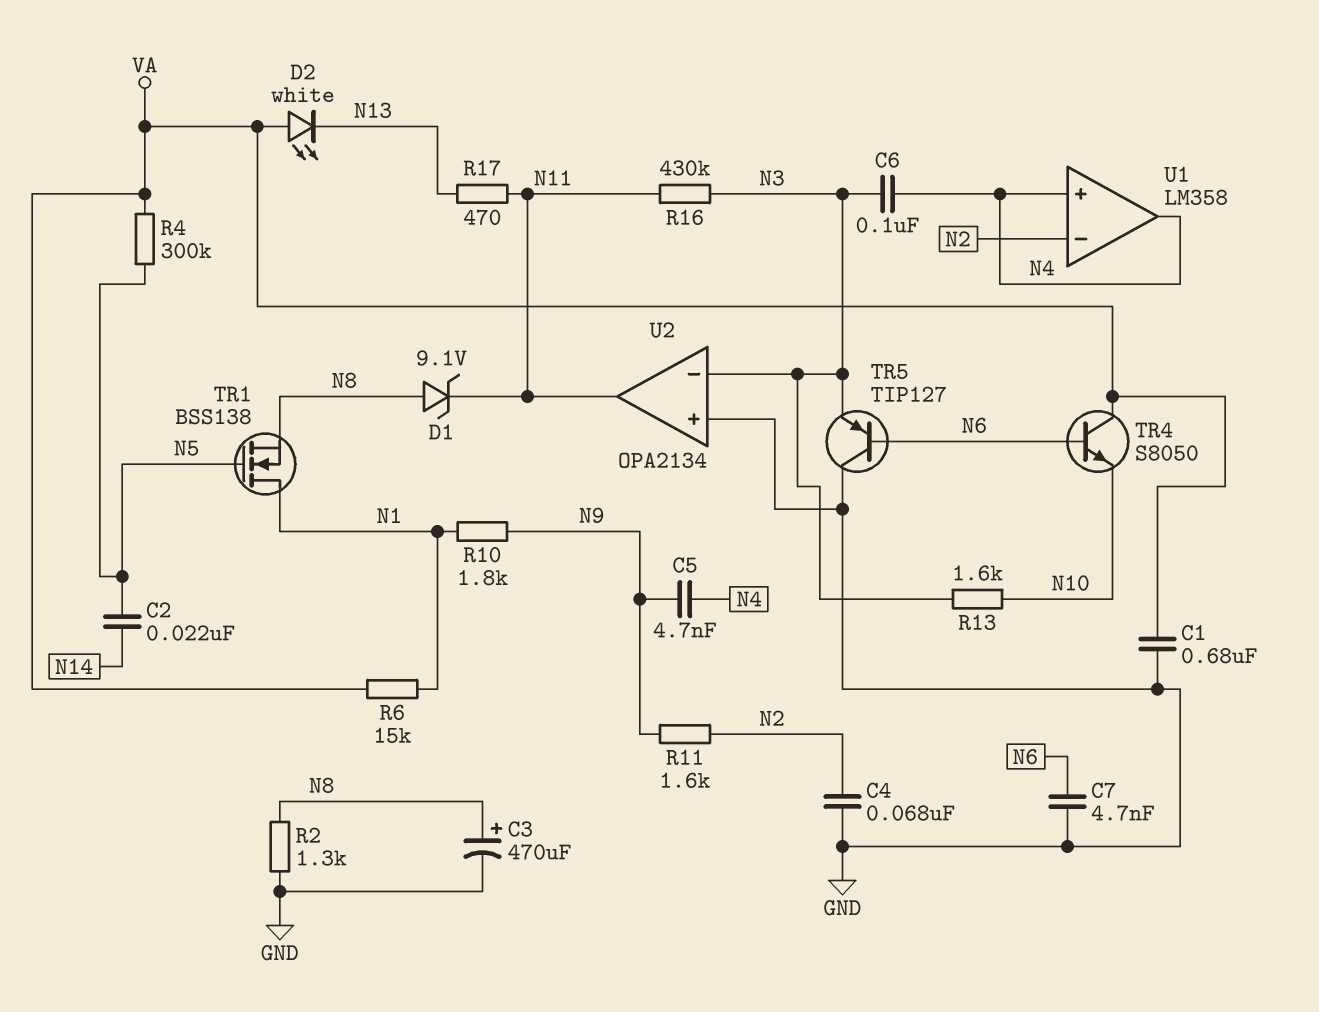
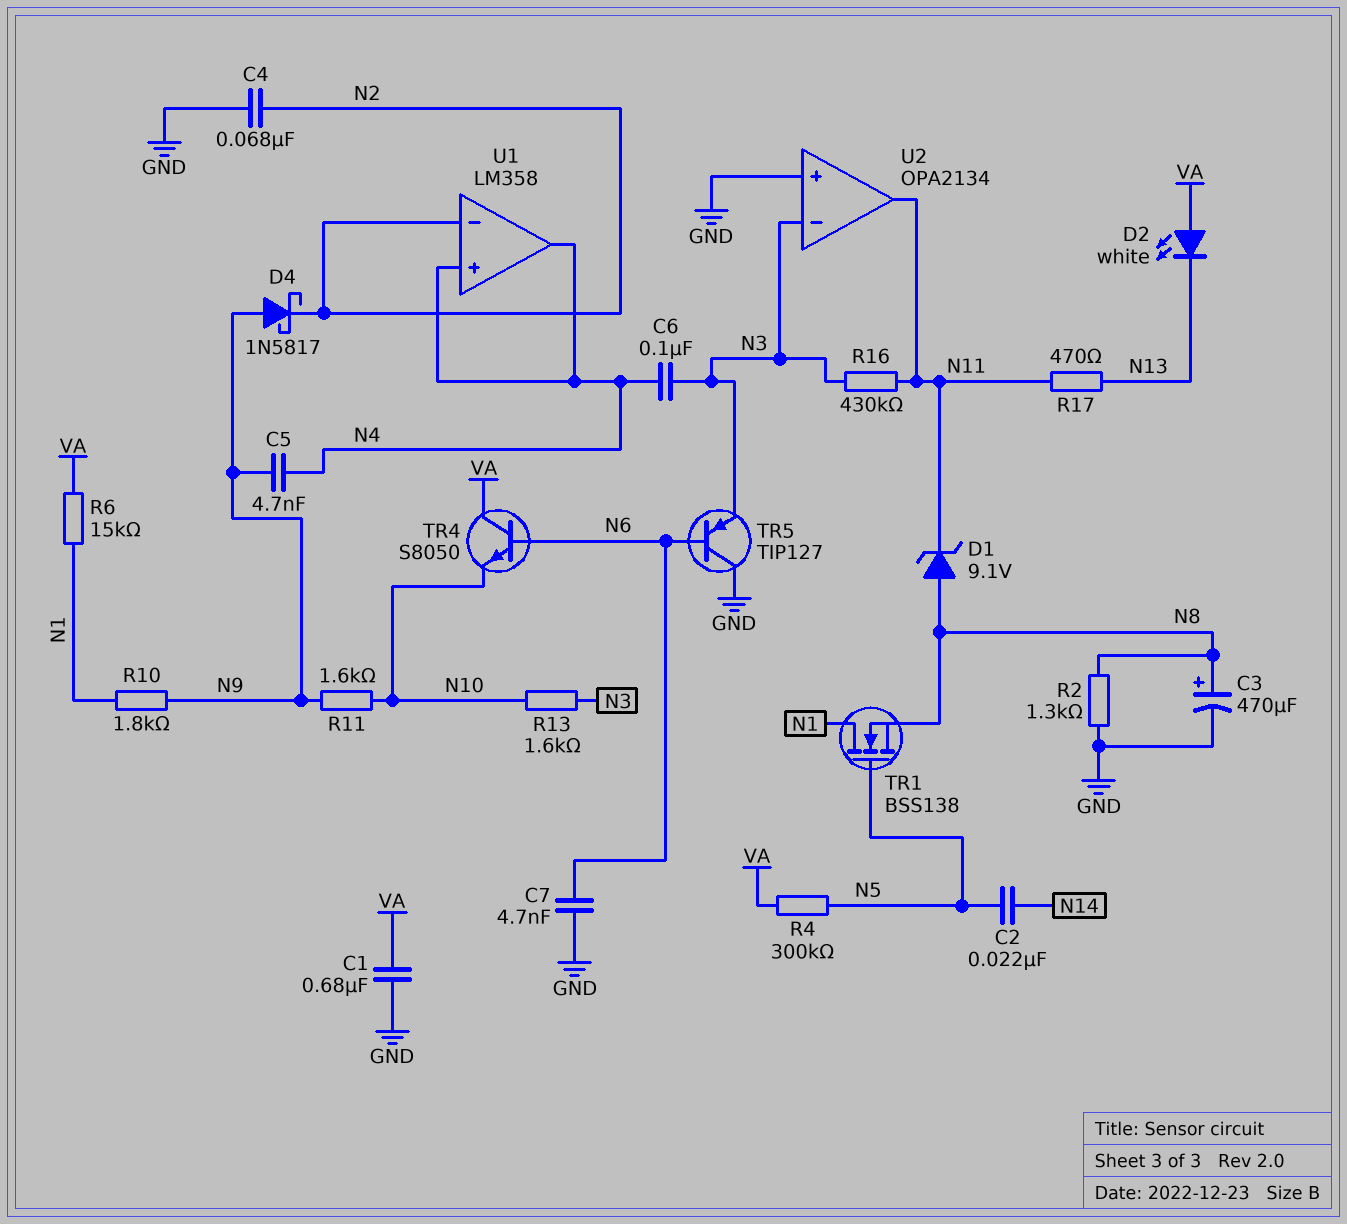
D4: none -> schottky 1N5817 (A N9, K N2)
R11: 1.6k (N2, N9) -> 1.6k (N9, N10)

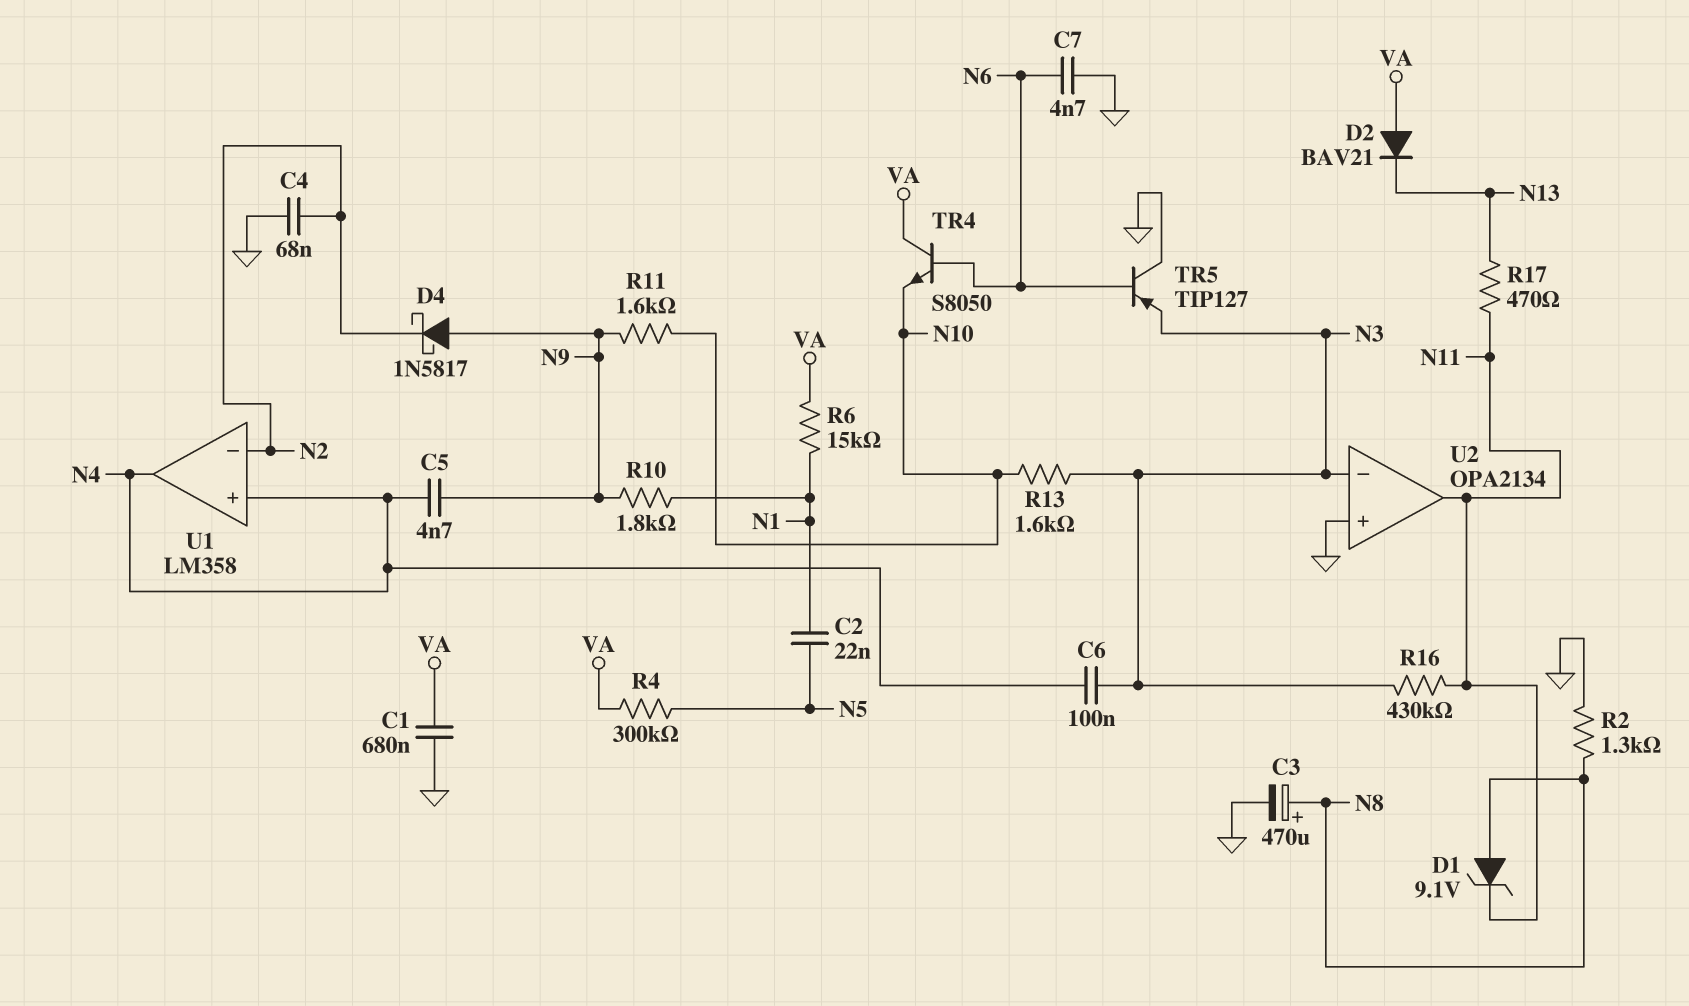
C2: 22nF (N5, N14) -> 22nF (N1, N5)
D2: LED white (A VA, K N13) -> diode BAV21 (A VA, K N13)
TR1: NMOS BSS138 (G N5, D N1, S N8) -> none

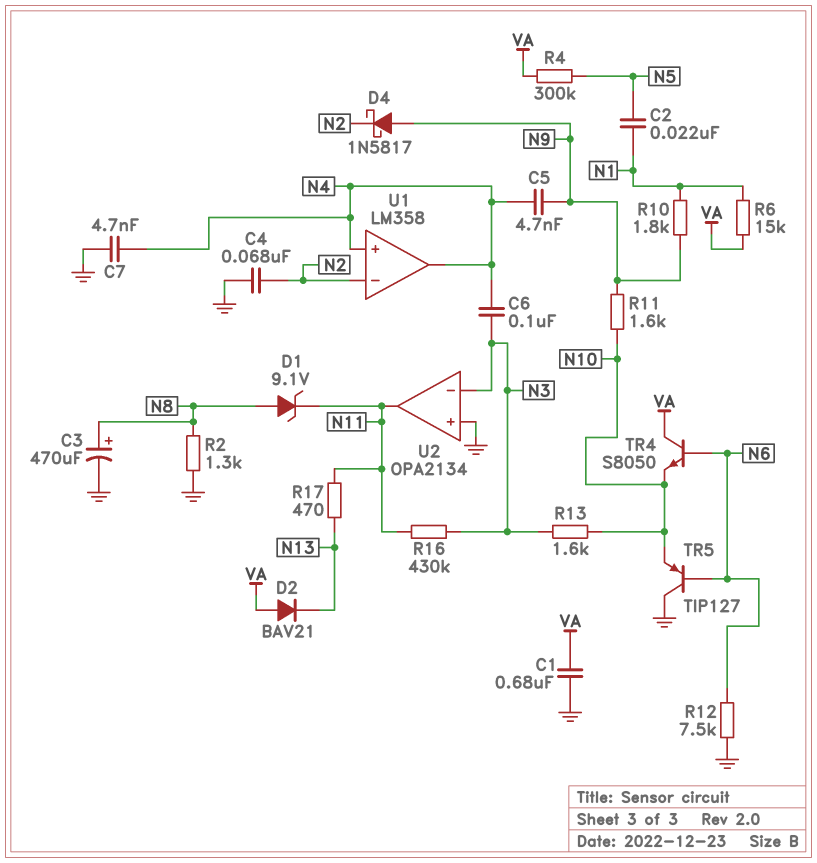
C7: 4.7nF (GND, N6) -> 4.7nF (GND, N4)
R12: none -> 7.5k (GND, N6)
TR5: PNP TIP127 (B N6, C GND, E N3) -> PNP TIP127 (B N6, C GND, E N10)

